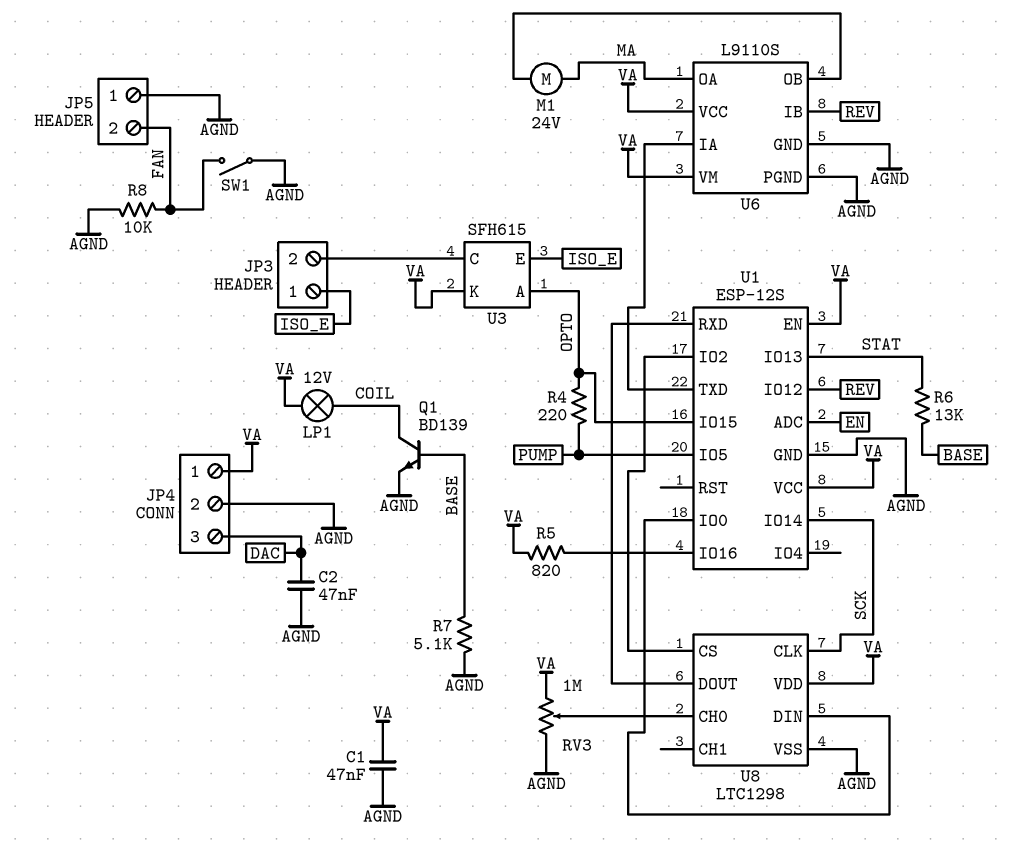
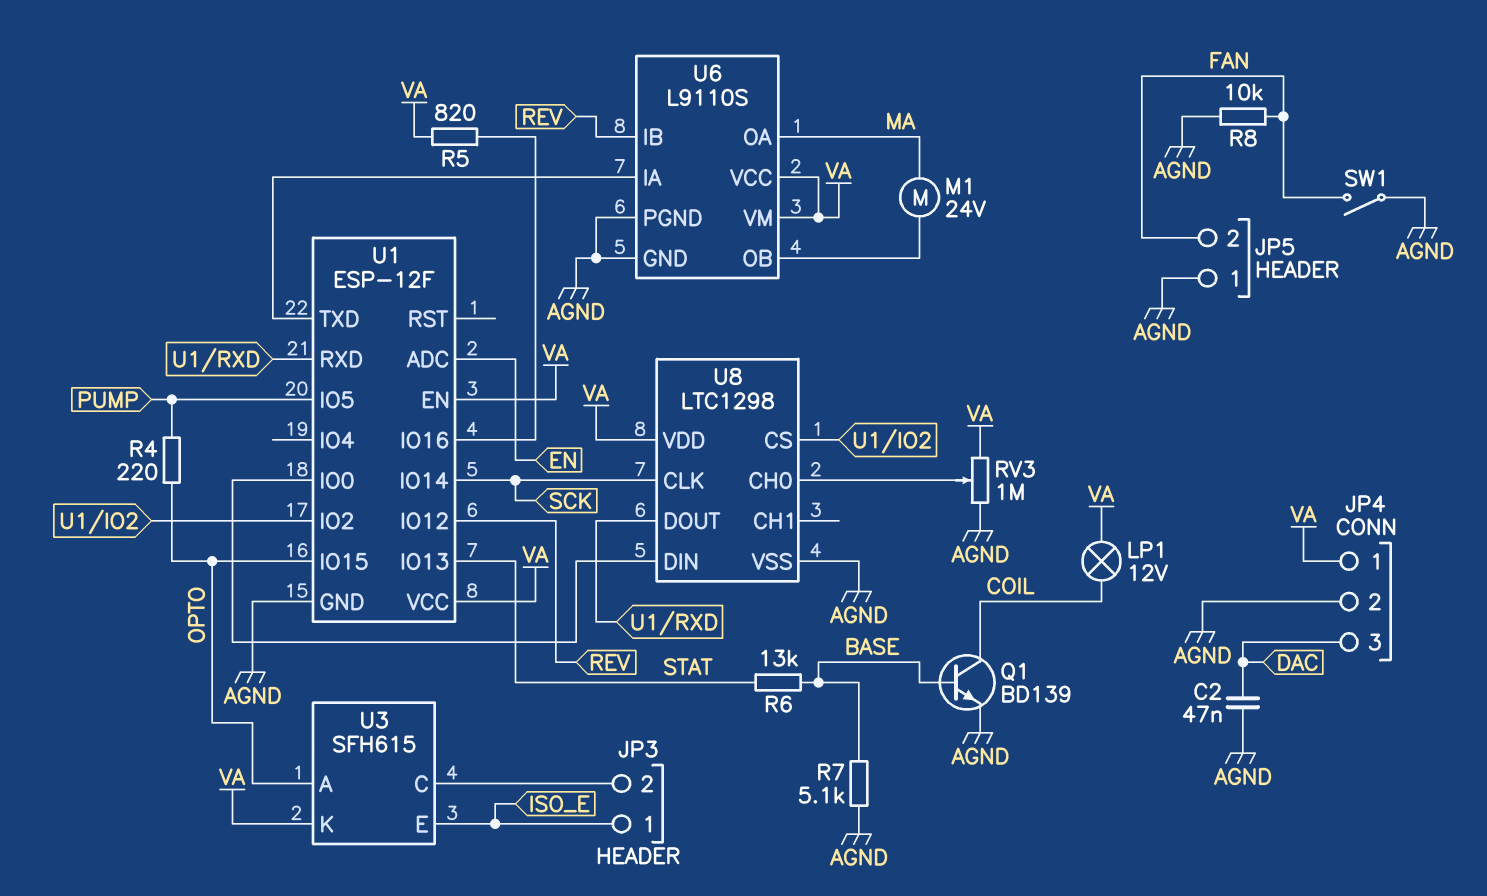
C1: 47nF (AGND, VA) -> none
U1: ESP-12S -> ESP-12F

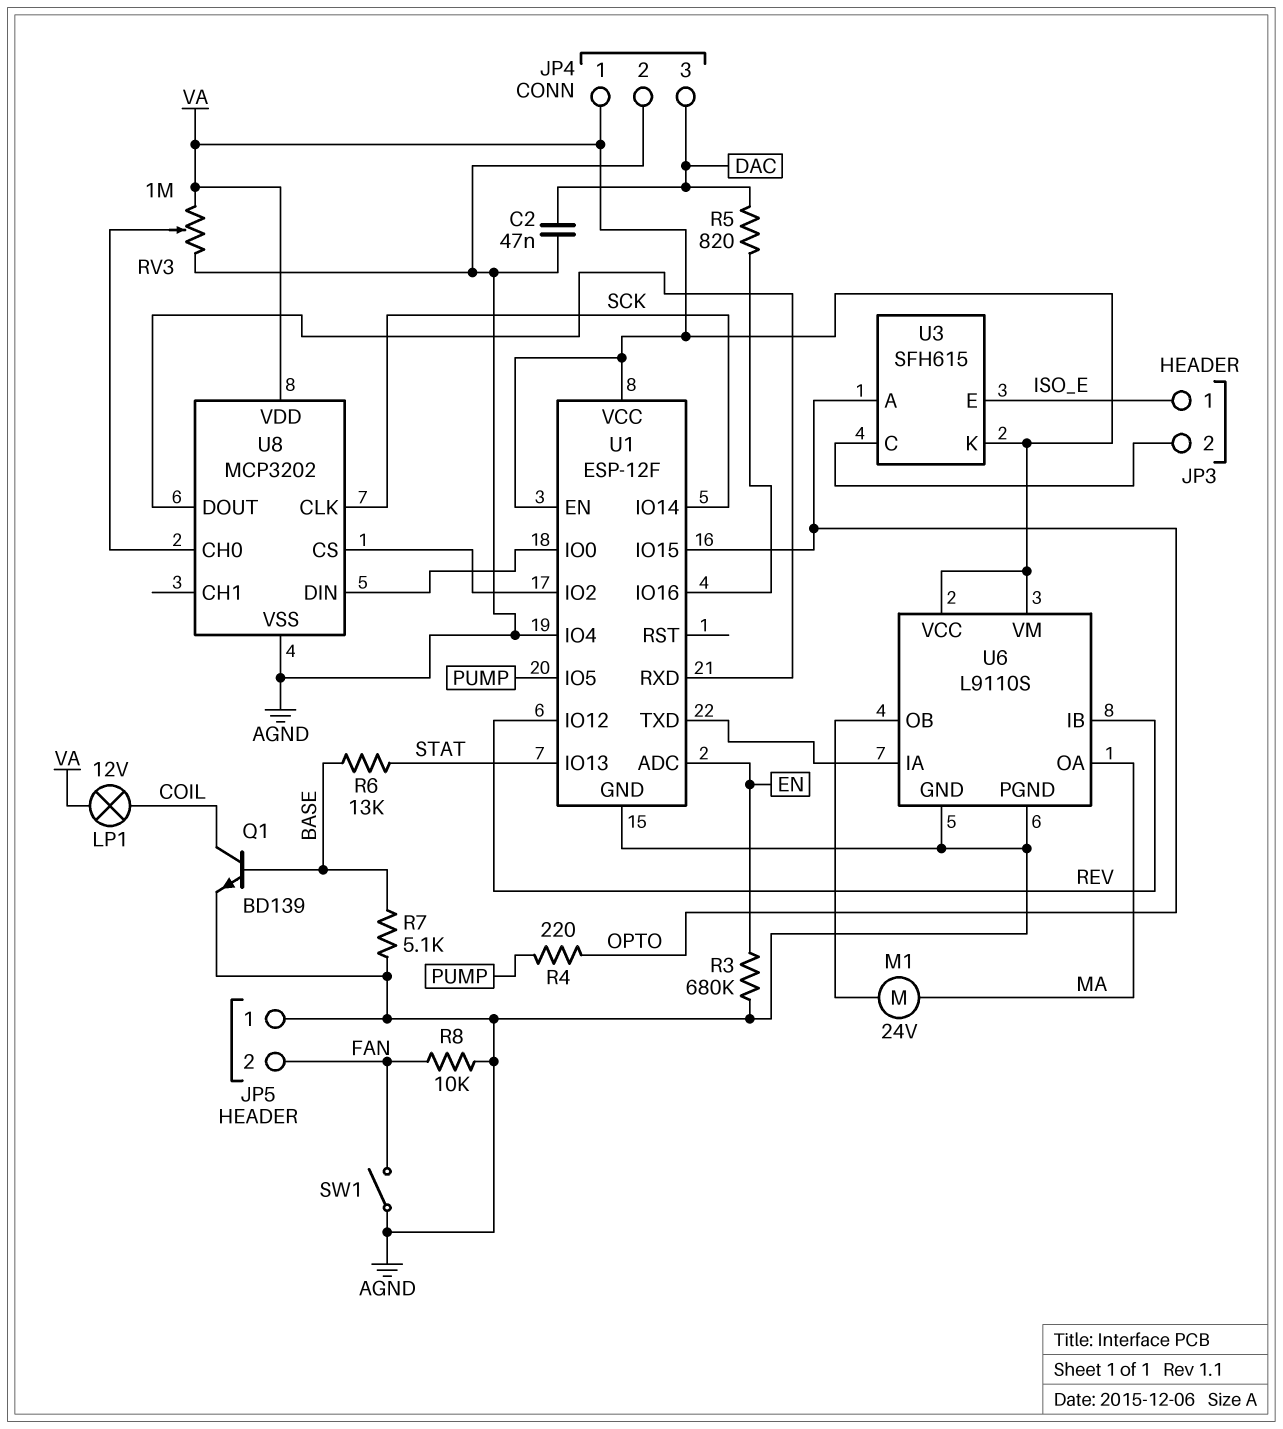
R3: none -> 680k (AGND, EN)
R5: 820 (U1/IO16, VA) -> 820 (DAC, U1/IO16)
U1 pin IO4: none -> AGND
U8: LTC1298 -> MCP3202

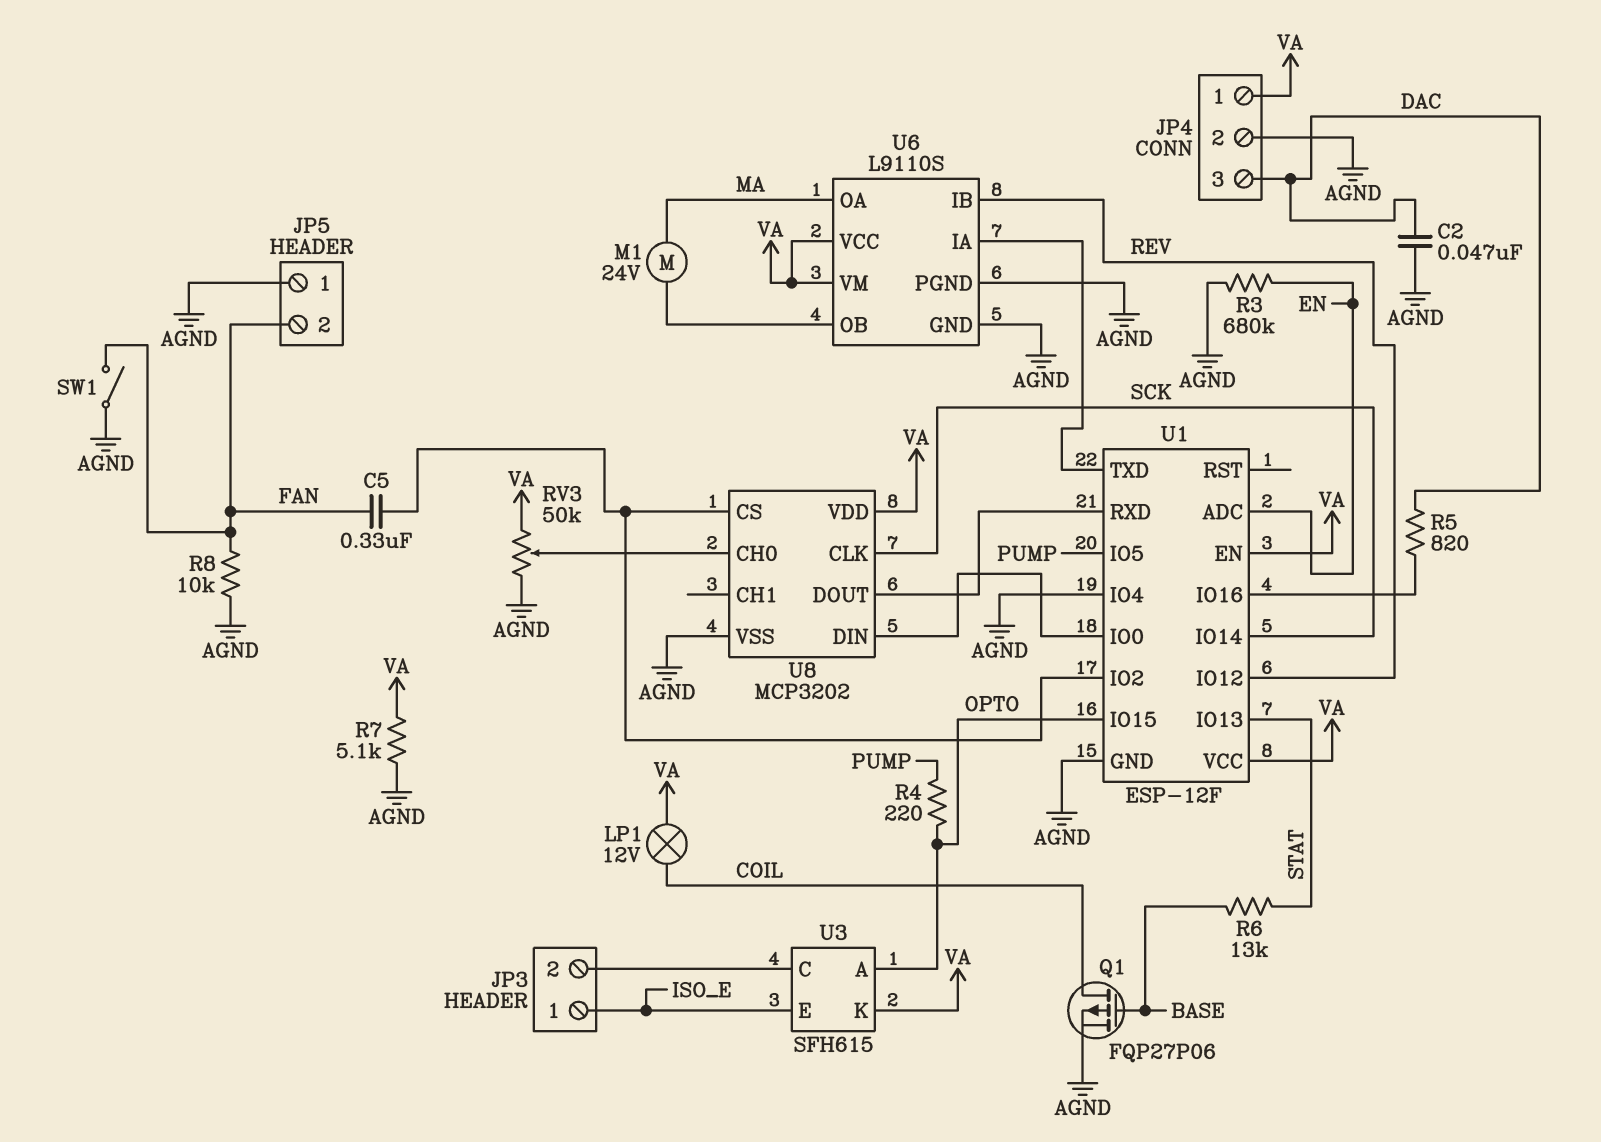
C5: none -> 330nF (FAN, U1/IO2)
Q1: NPN BD139 (B BASE, C COIL, E AGND) -> PMOS FQP27P06 (G BASE, D COIL, S AGND)
R7: 5.1k (AGND, BASE) -> 5.1k (AGND, VA)
RV3: 1M (AGND, VA, wiper U8/CH0) -> 50k (AGND, VA, wiper U8/CH0)

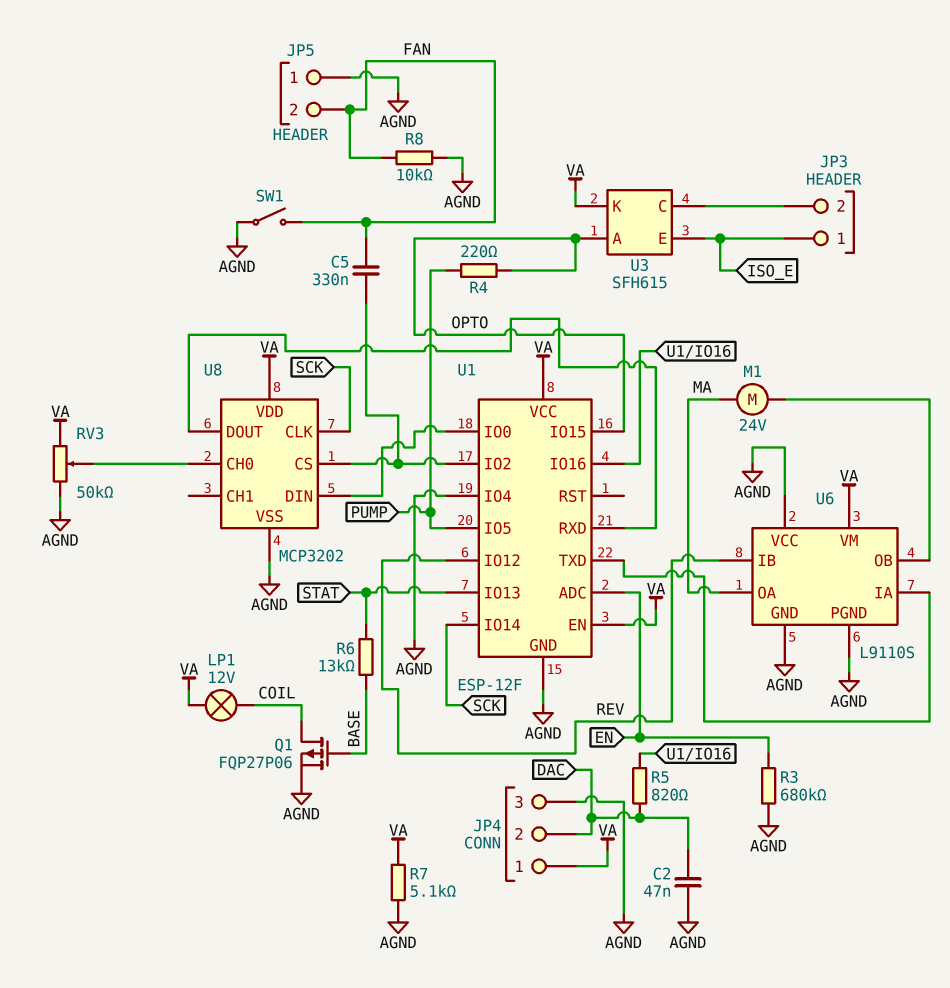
JP4 pin 2: AGND -> DAC
JP4 pin 3: DAC -> AGND
U6 pin VCC: VA -> AGND

